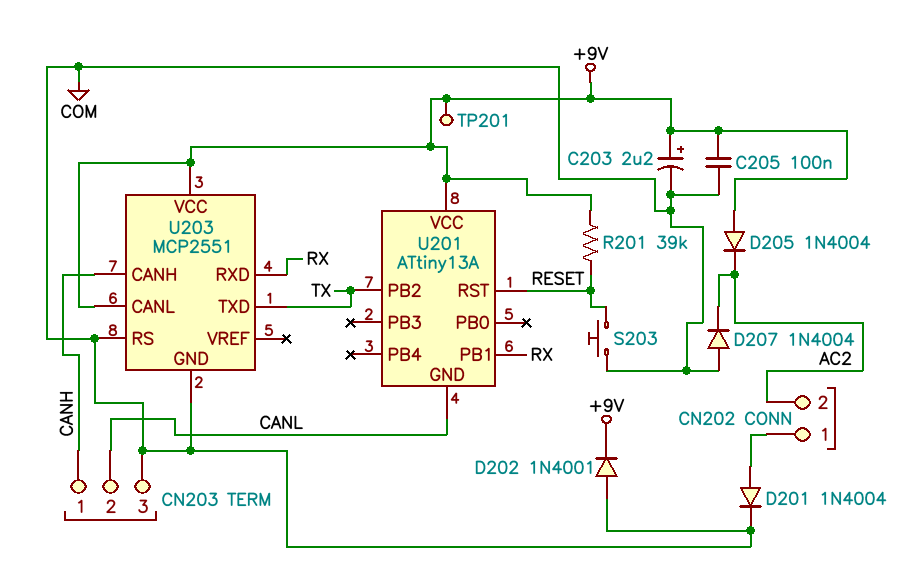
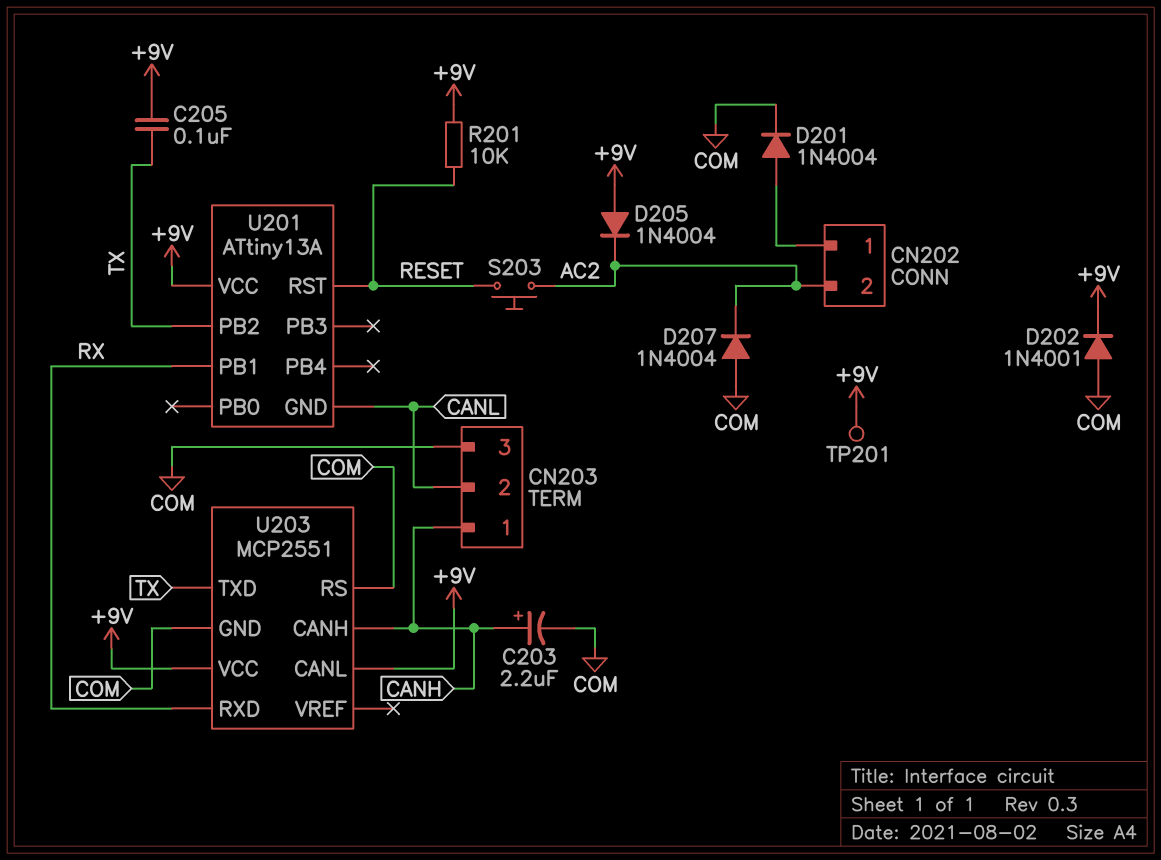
C203: 2.2uF (plus +9V, minus COM) -> 2.2uF (plus CANH, minus COM)
C205: 100nF (+9V, COM) -> 100nF (+9V, TX)
R201: 39k (+9V, RESET) -> 10k (+9V, RESET)
S203: button (COM, RESET) -> button (AC2, RESET)

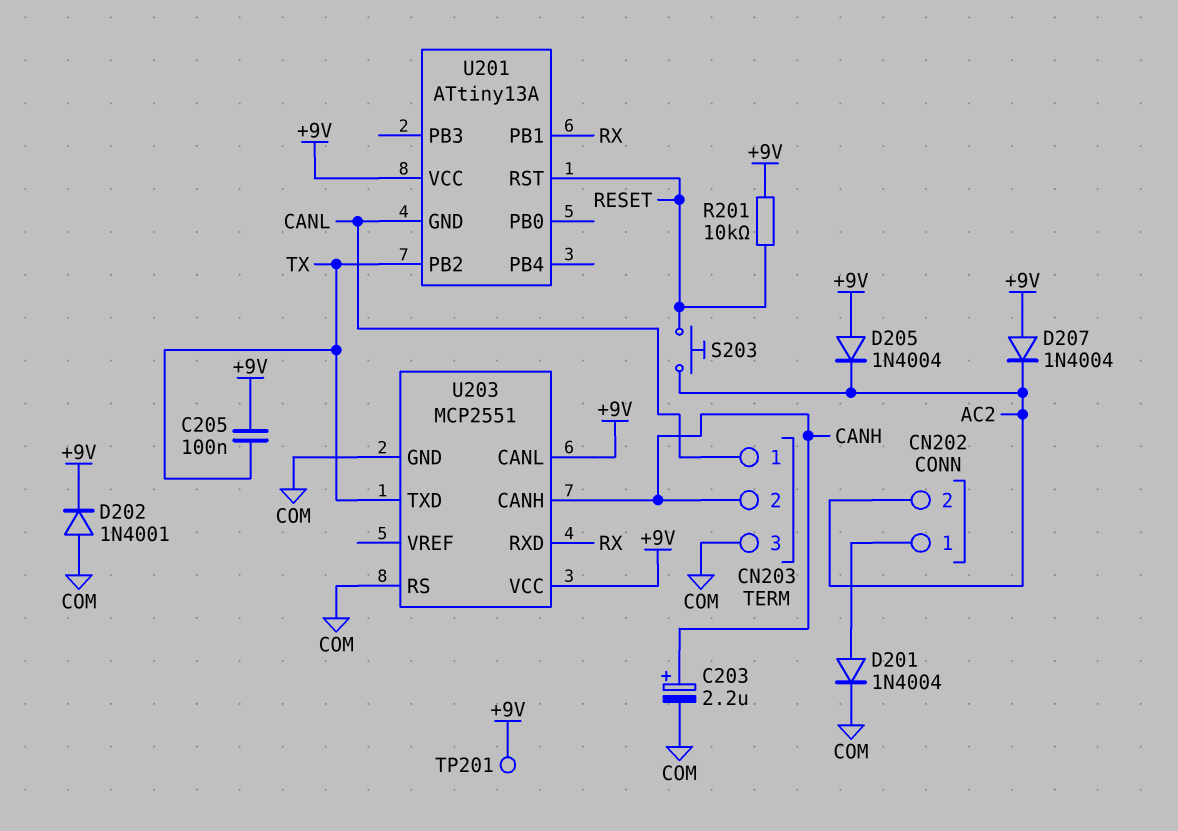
CN203 pin 1: CANH -> CANL
CN203 pin 2: CANL -> CANH
D207: diode 1N4004 (A COM, K AC2) -> diode 1N4004 (A +9V, K AC2)

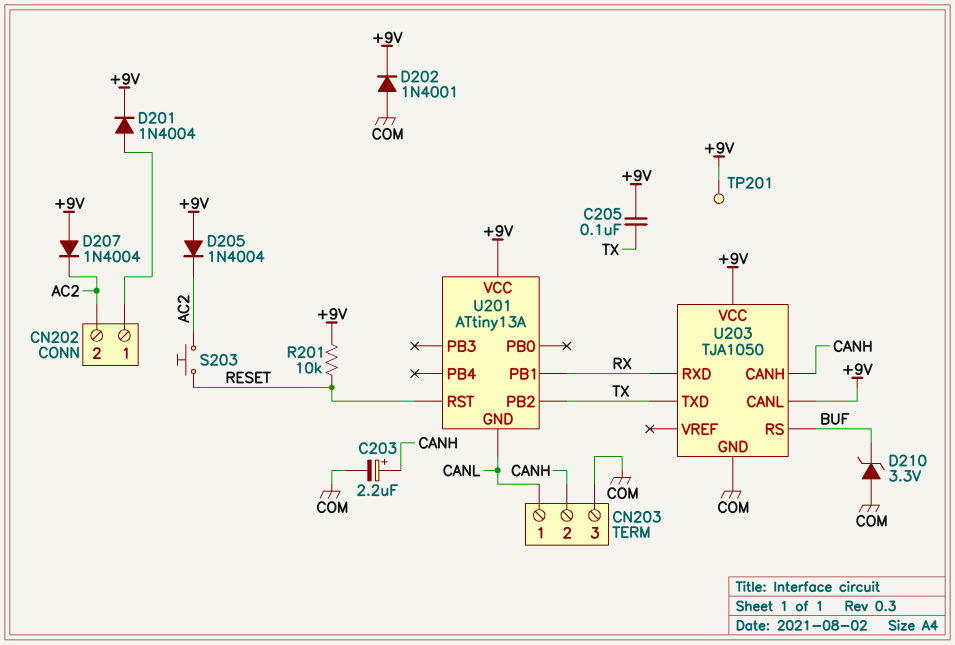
D201: diode 1N4004 (A CN202/1, K COM) -> diode 1N4004 (A CN202/1, K +9V)
D210: none -> zener 3.3V (A COM, K BUF)
U203: MCP2551 -> TJA1050
U203 pin RS: COM -> BUF

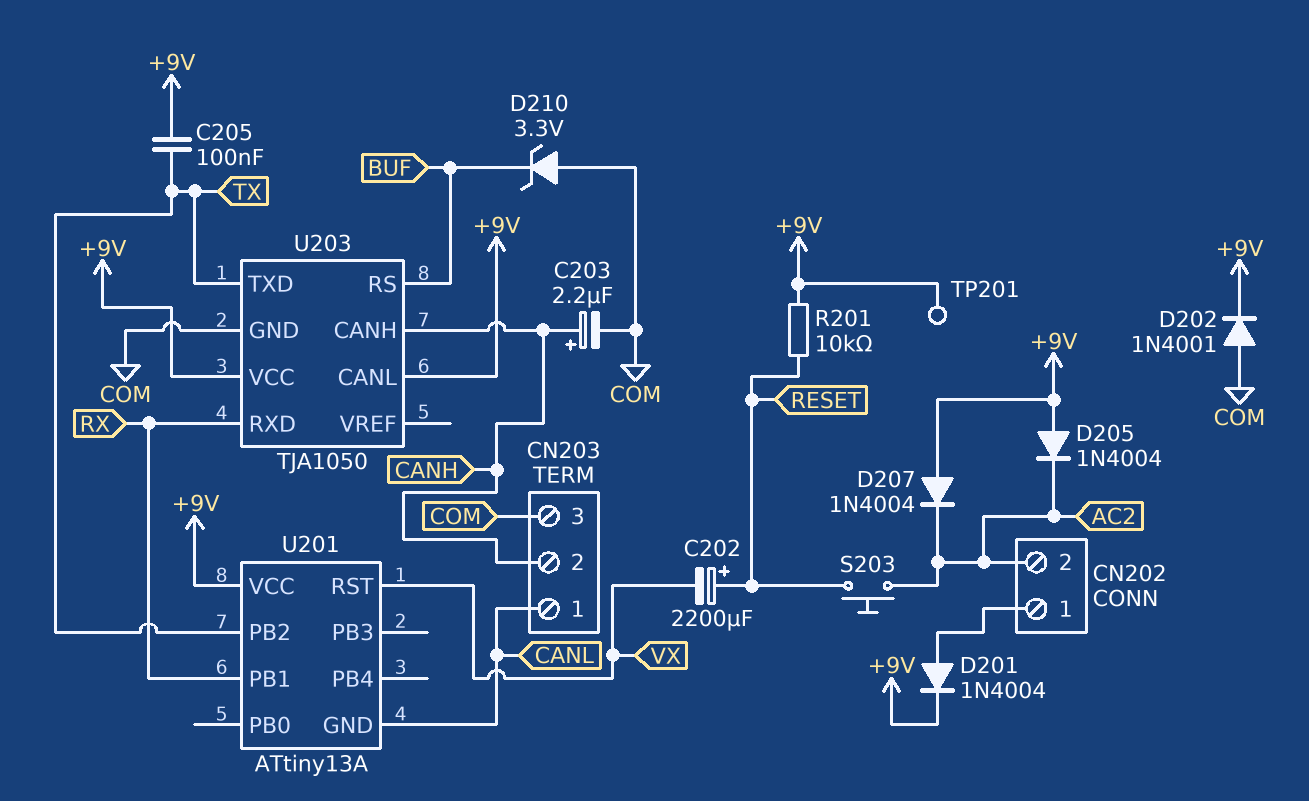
C202: none -> 2200uF (plus RESET, minus VX)
U201 pin RST: RESET -> VX

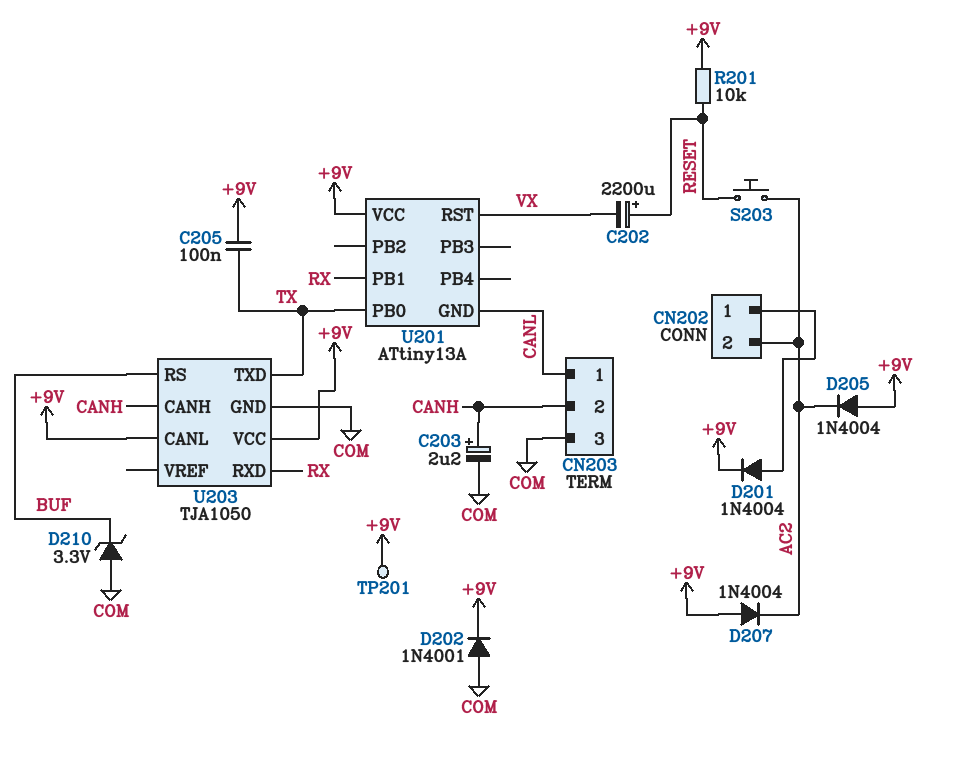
U201 pin PB0: none -> TX
U201 pin PB2: TX -> none

